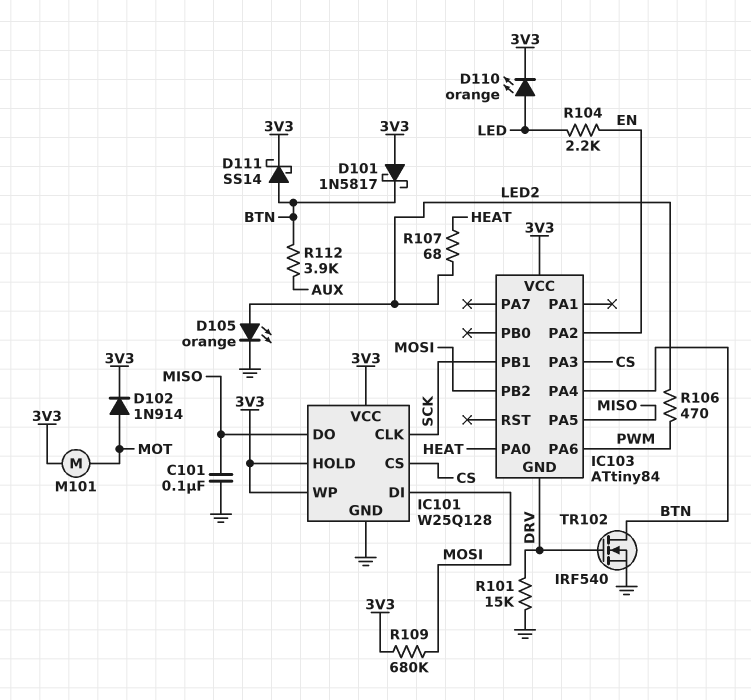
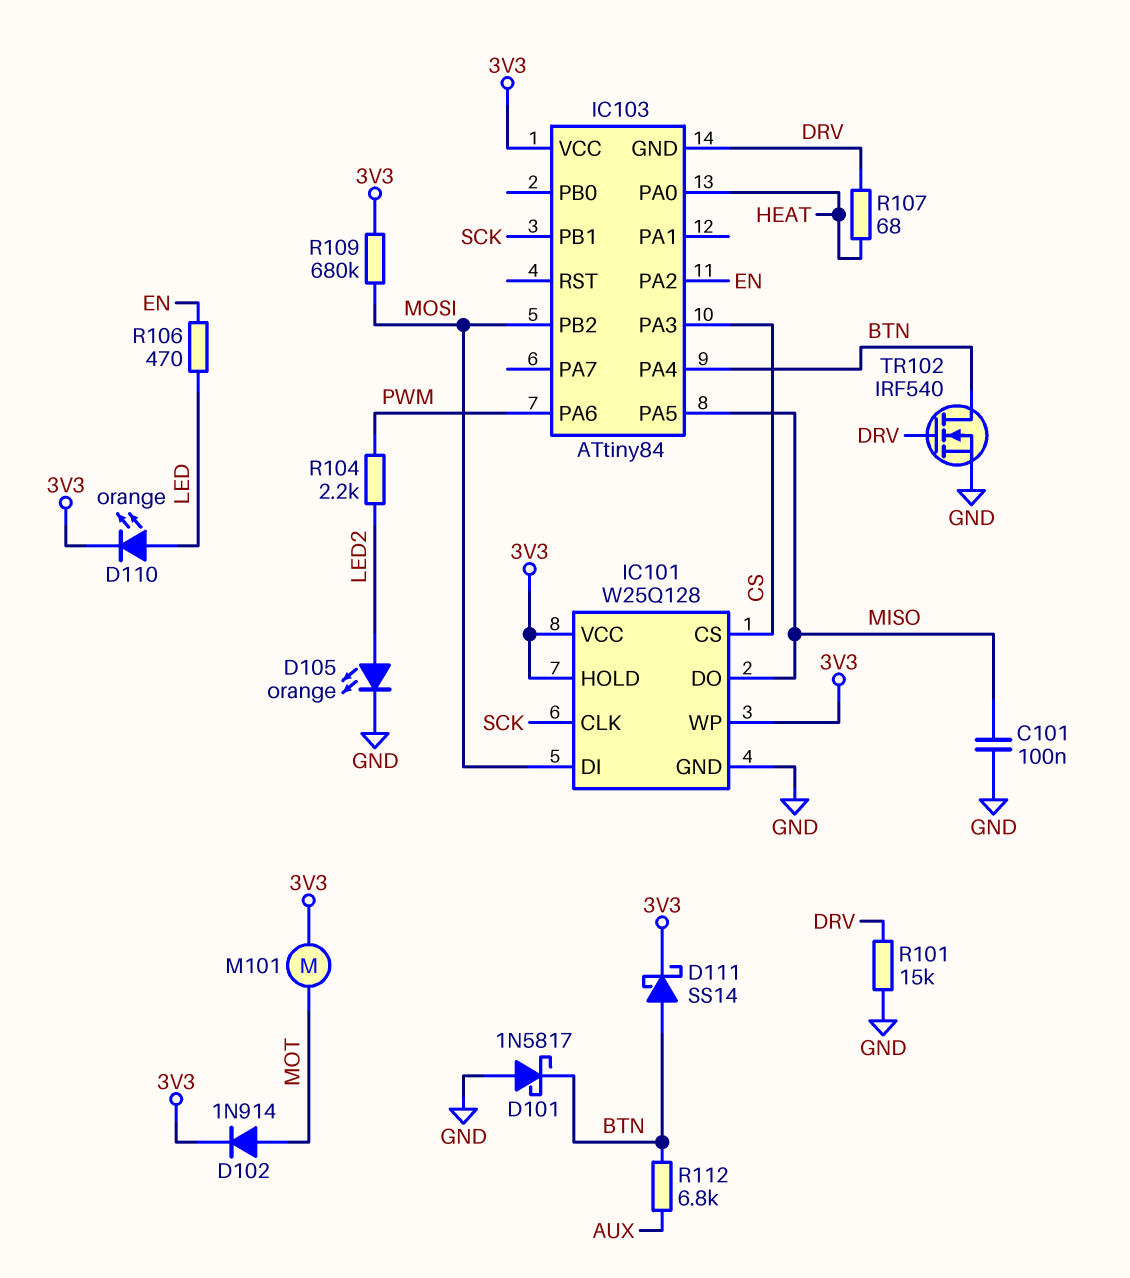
D101: schottky 1N5817 (A 3V3, K BTN) -> schottky 1N5817 (A GND, K BTN)
R104: 2.2k (EN, LED) -> 2.2k (LED2, PWM)
R106: 470 (LED2, PWM) -> 470 (EN, LED)
R107: 68 (HEAT, LED2) -> 68 (DRV, HEAT)
R112: 3.9k (AUX, BTN) -> 6.8k (AUX, BTN)

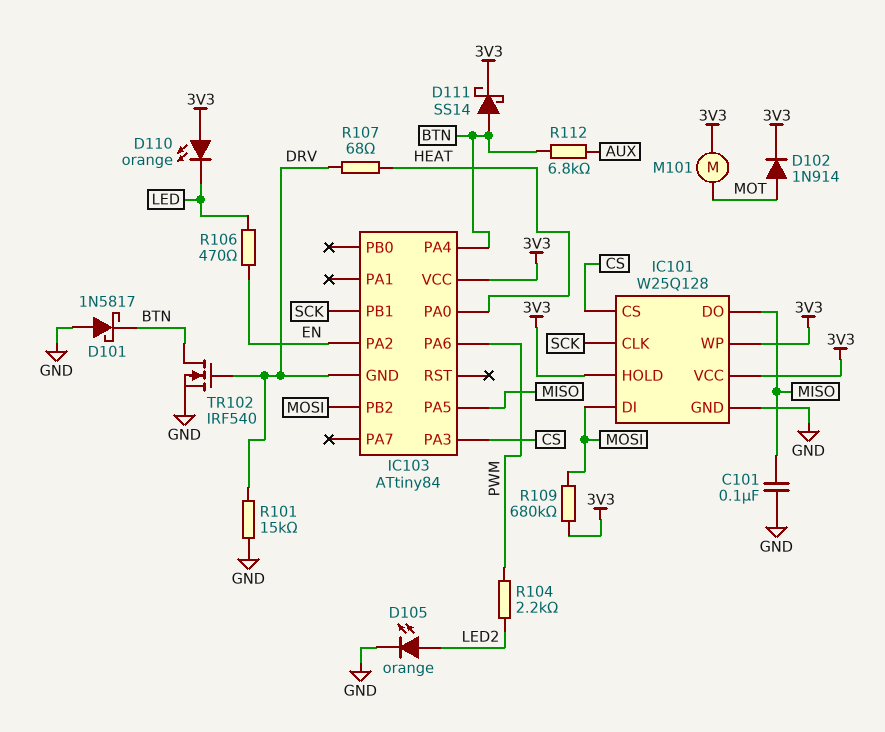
D110: LED orange (A LED, K 3V3) -> LED orange (A 3V3, K LED)

